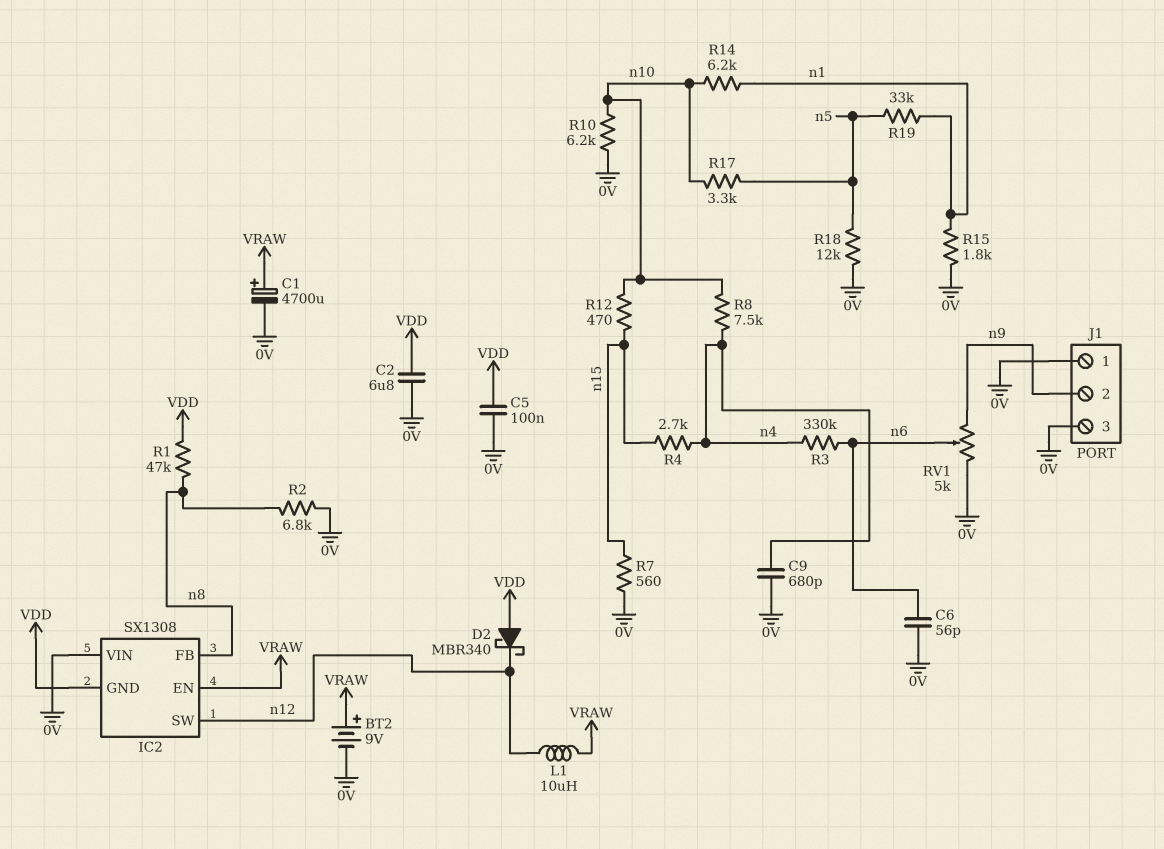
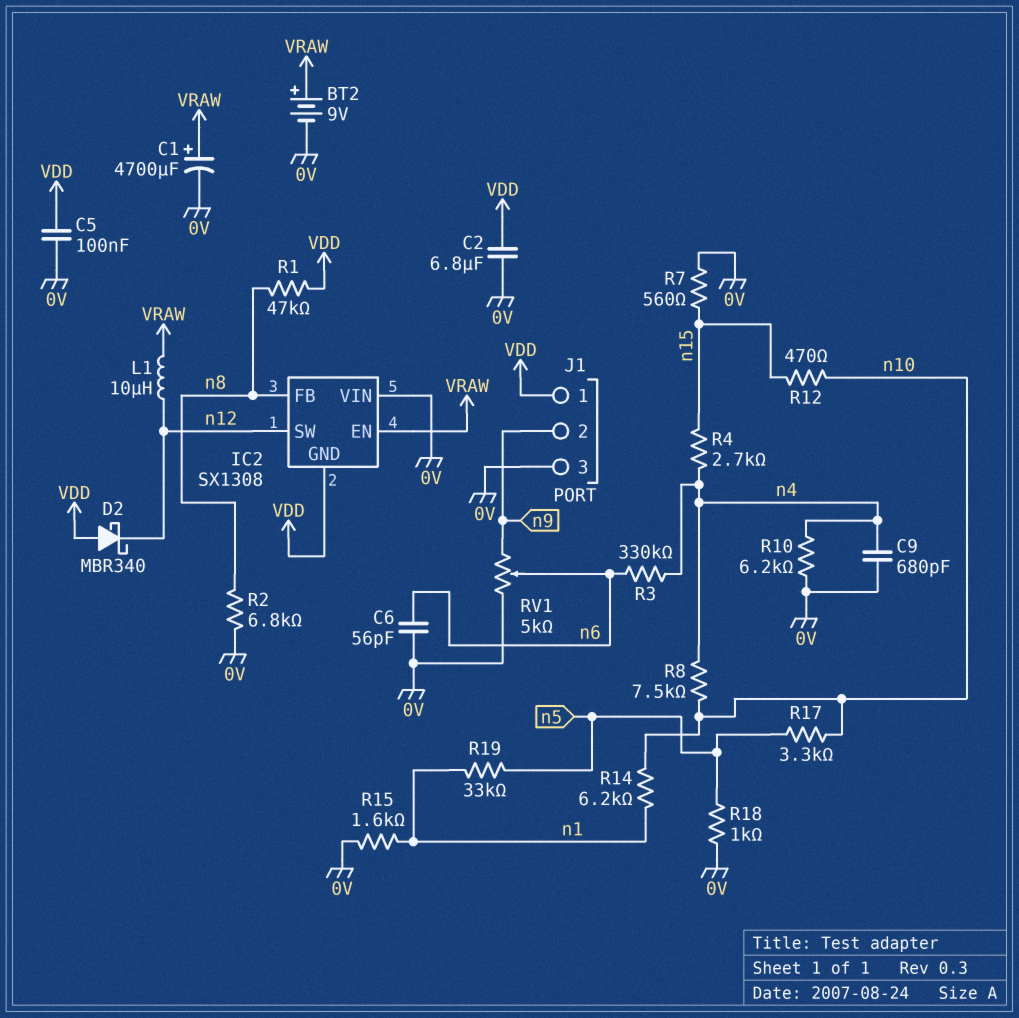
J1 pin 1: 0V -> VDD
R10: 6.2k (0V, n10) -> 6.2k (0V, n4)
R15: 1.8k (0V, n1) -> 1.6k (0V, n1)
R18: 12k (0V, n5) -> 1k (0V, n5)

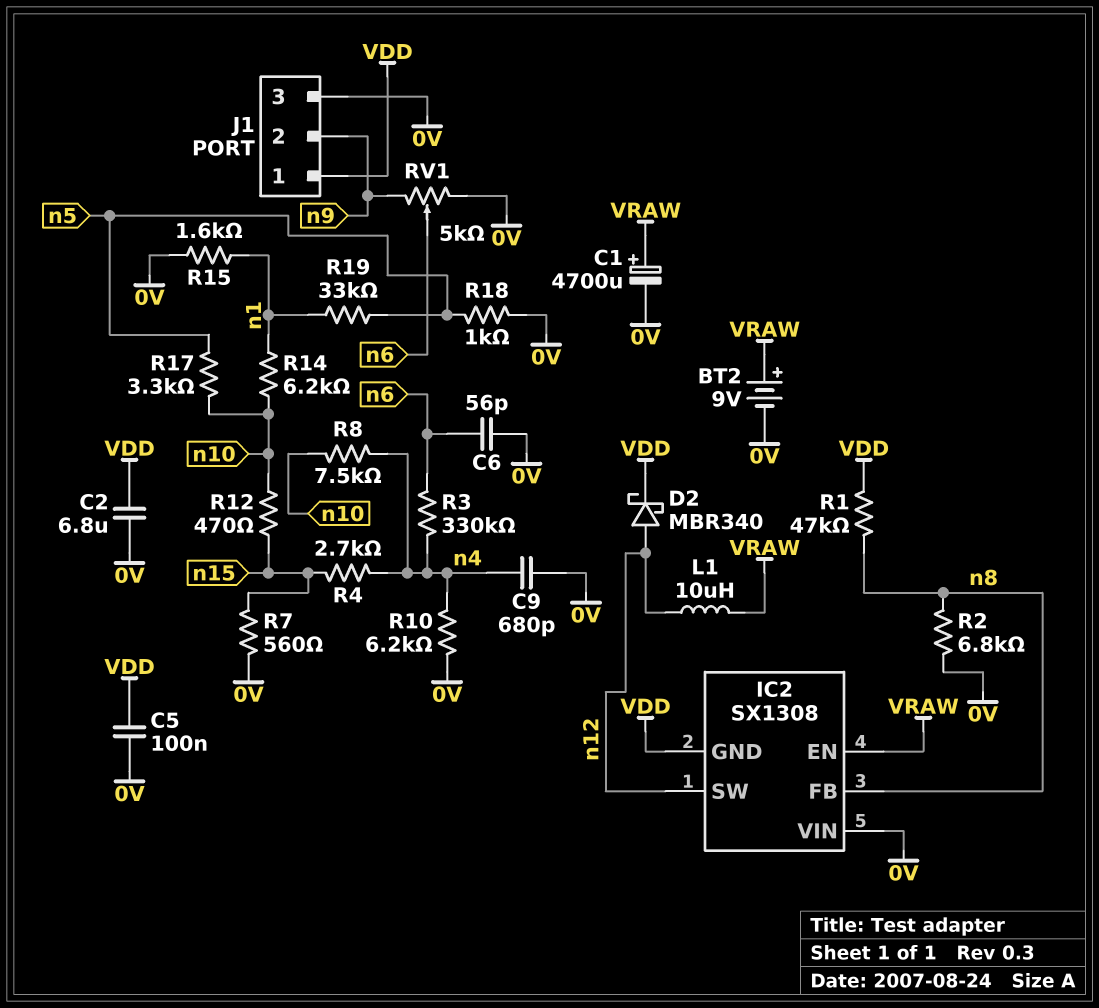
D2: schottky MBR340 (A VDD, K n12) -> schottky MBR340 (A n12, K VDD)

